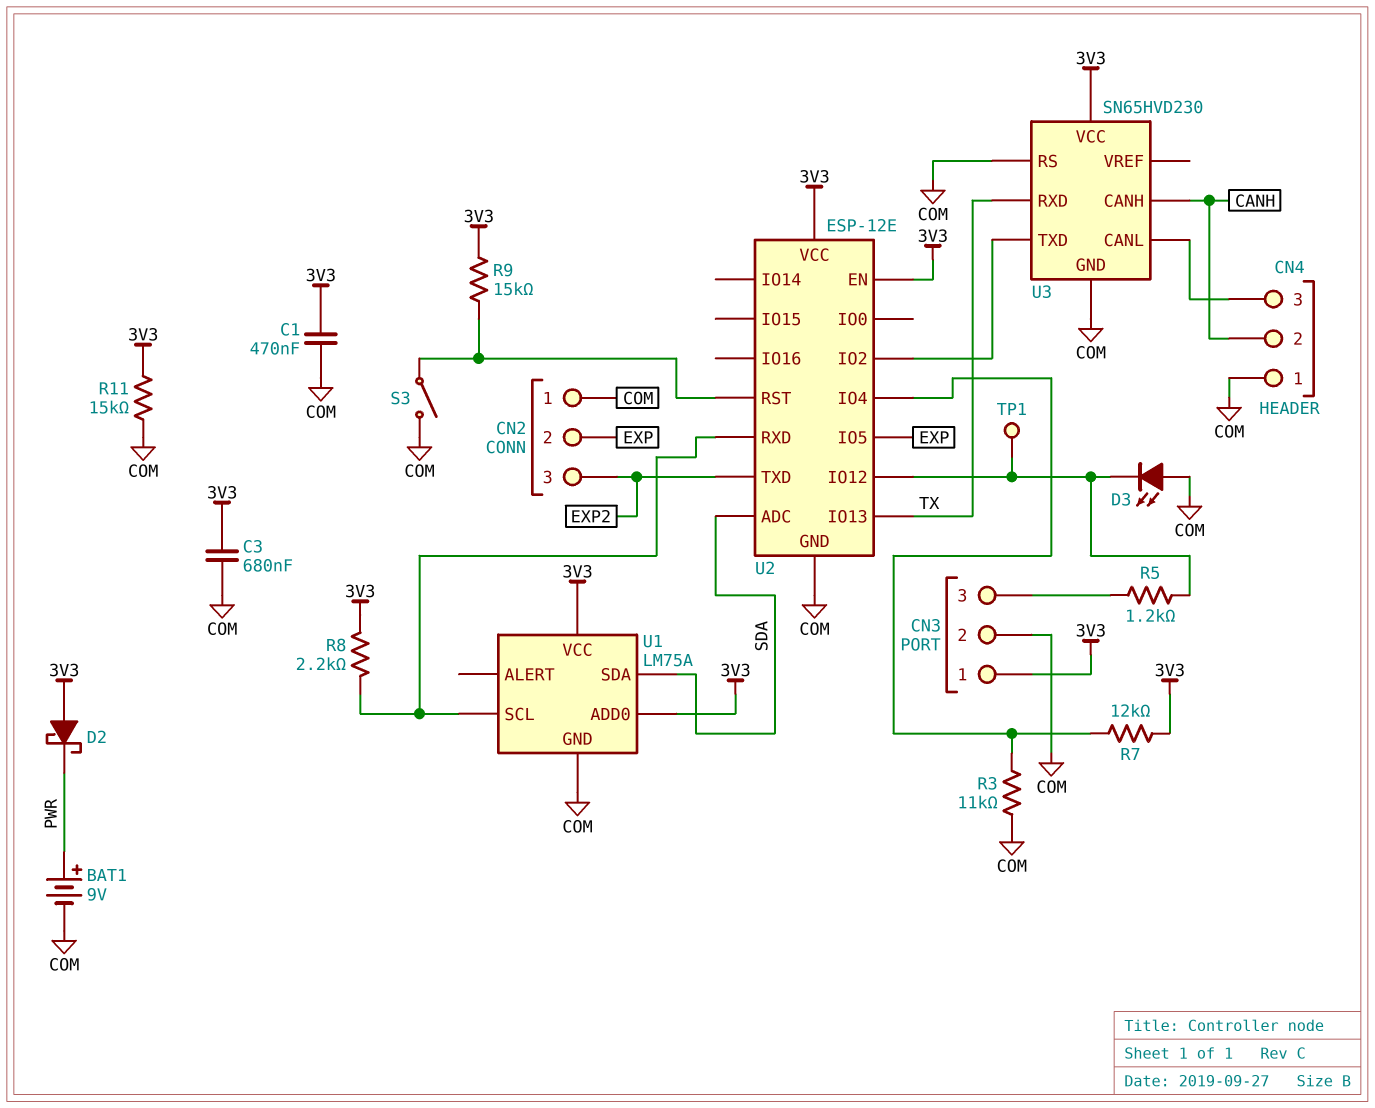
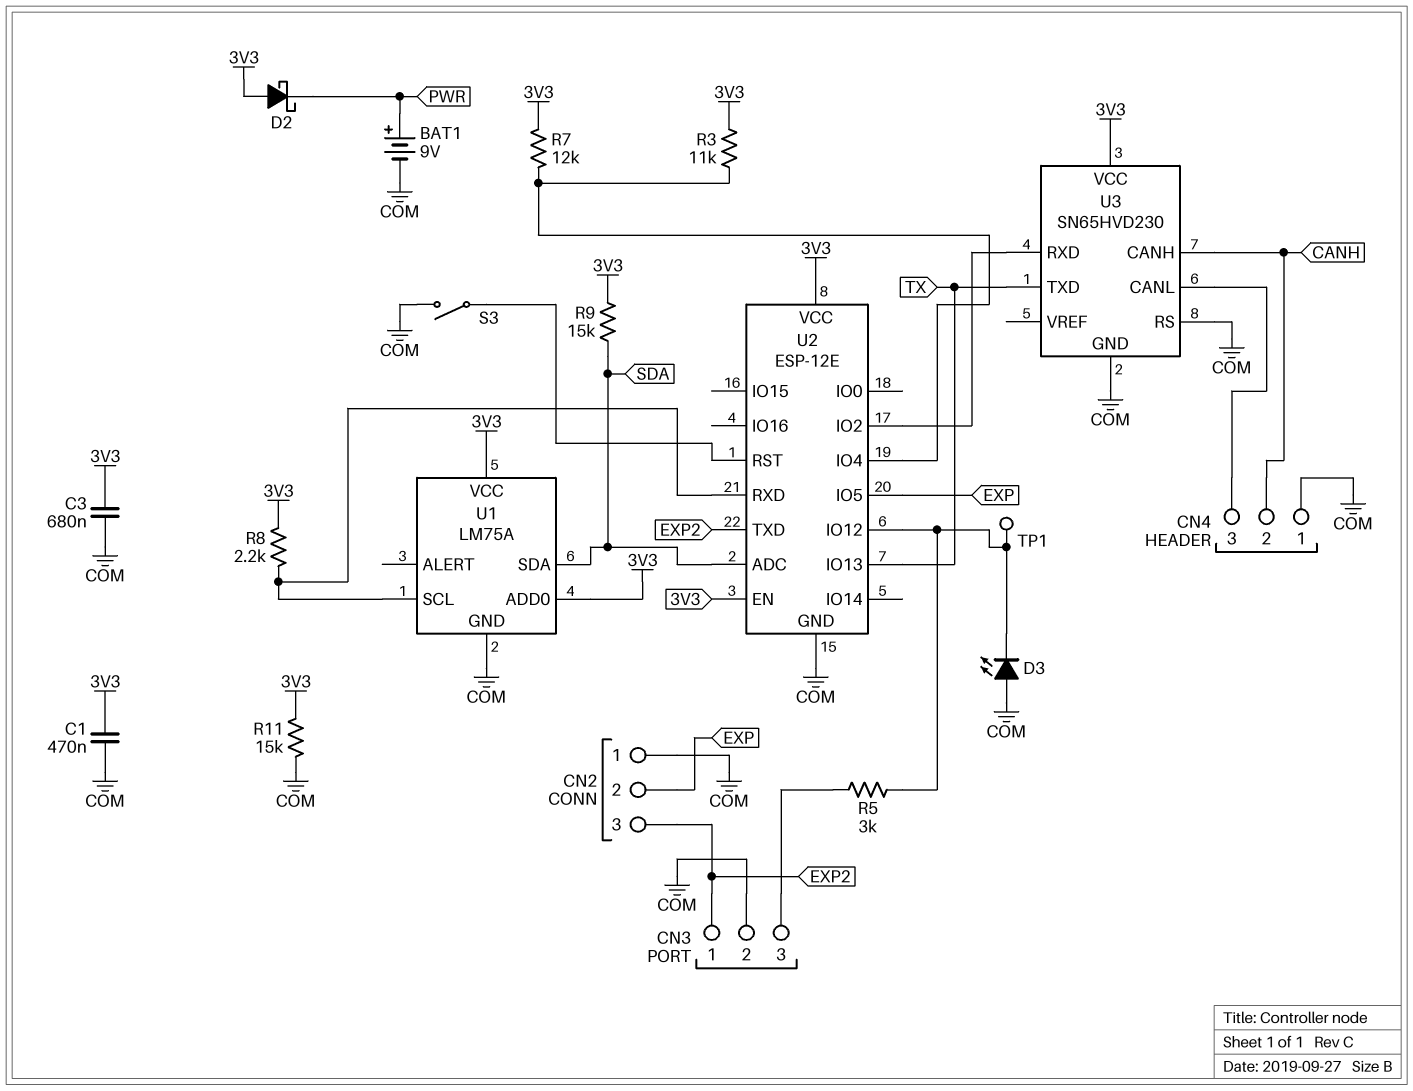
CN3 pin 1: 3V3 -> EXP2
R3: 11k (COM, U2/IO4) -> 11k (3V3, U2/IO4)
R5: 1.2k (CN3/3, U2/IO12) -> 3k (CN3/3, U2/IO12)
R9: 15k (3V3, U2/RST) -> 15k (3V3, SDA)
U3 pin RXD: TX -> U2/IO2
U3 pin TXD: U2/IO2 -> TX

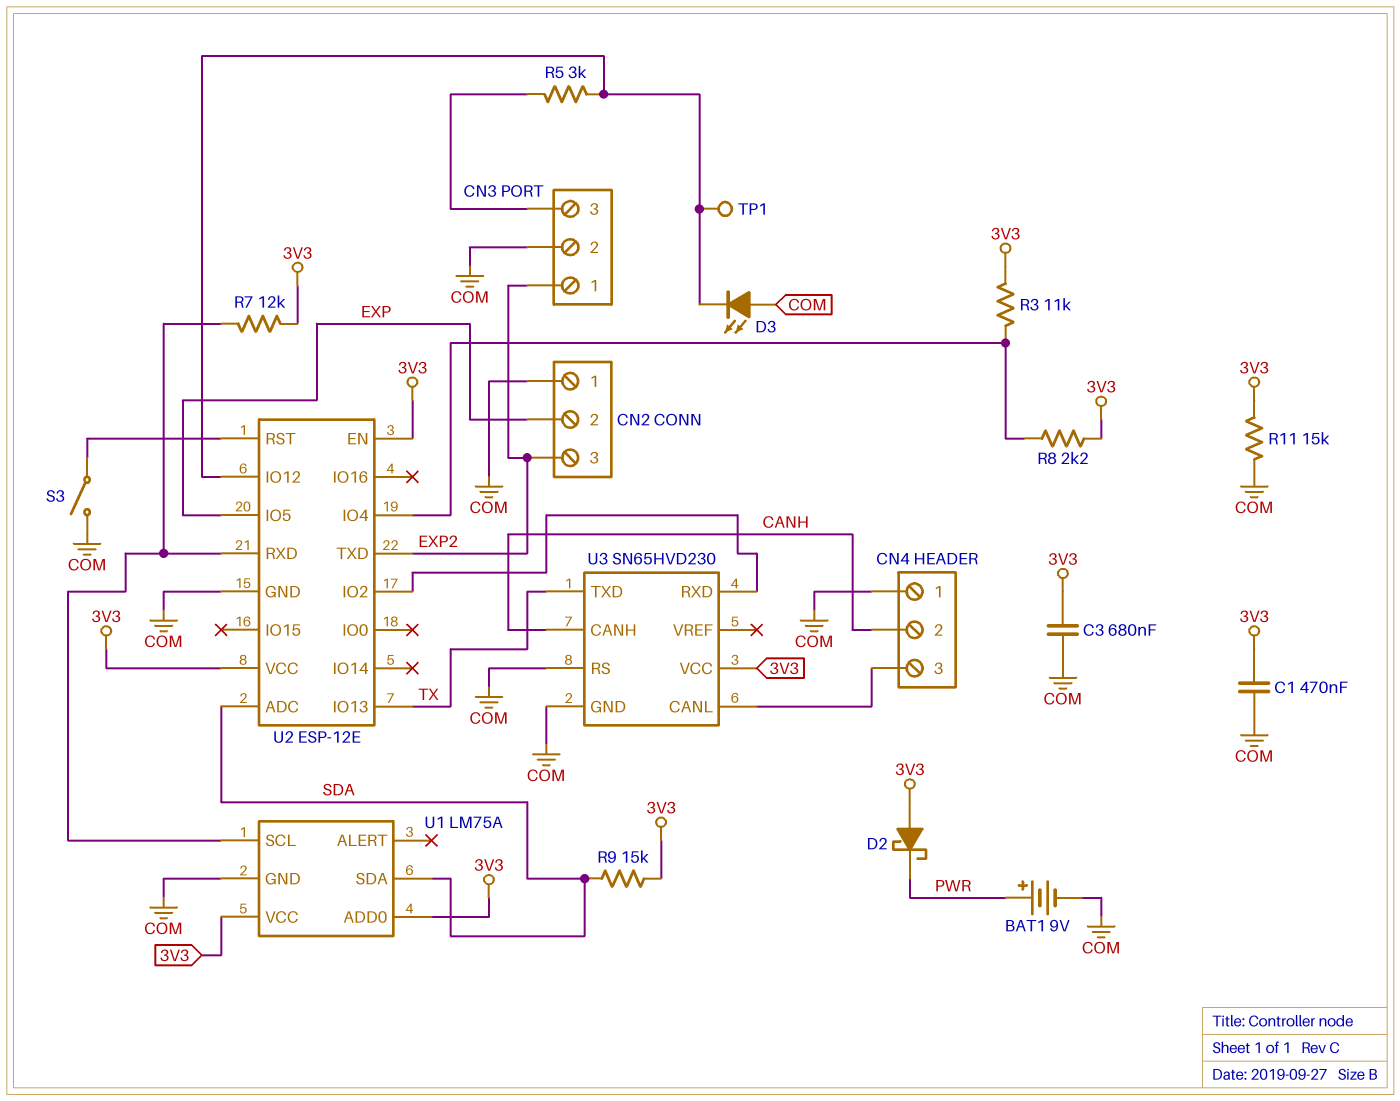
R7: 12k (3V3, U2/IO4) -> 12k (3V3, U1/SCL)
R8: 2.2k (3V3, U1/SCL) -> 2.2k (3V3, U2/IO4)

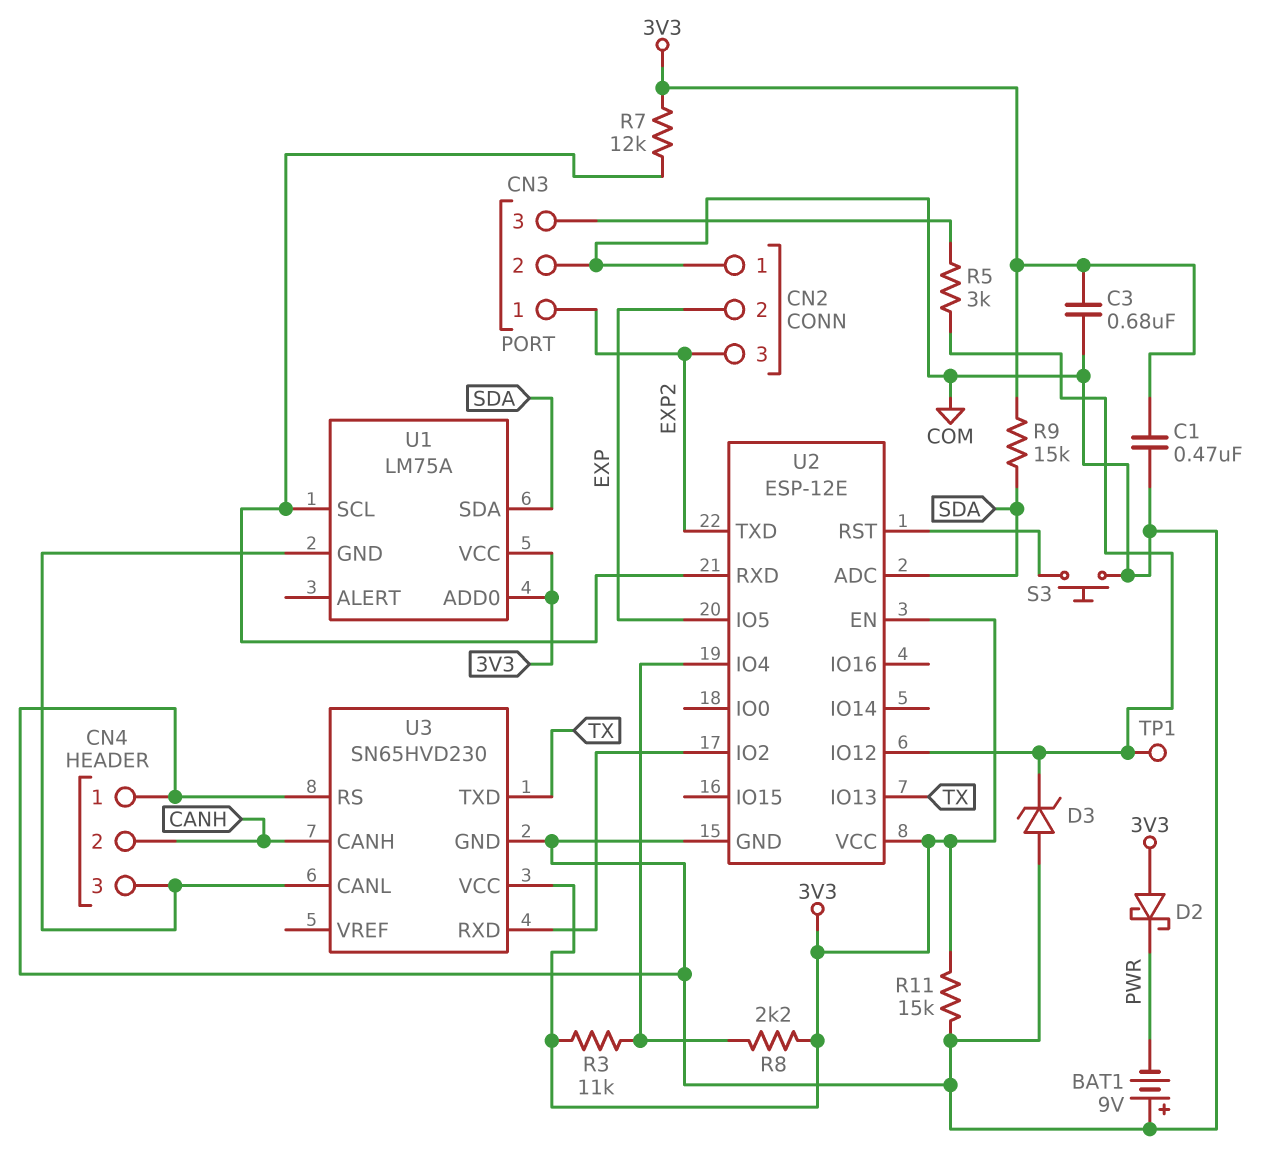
BAT1: 9V (plus PWR, minus COM) -> 9V (plus COM, minus PWR)
D3: LED (A COM, K U2/IO12) -> zener (A COM, K U2/IO12)
S3: switch (COM, U2/RST) -> button (COM, U2/RST)
U1 pin GND: COM -> CN4/3

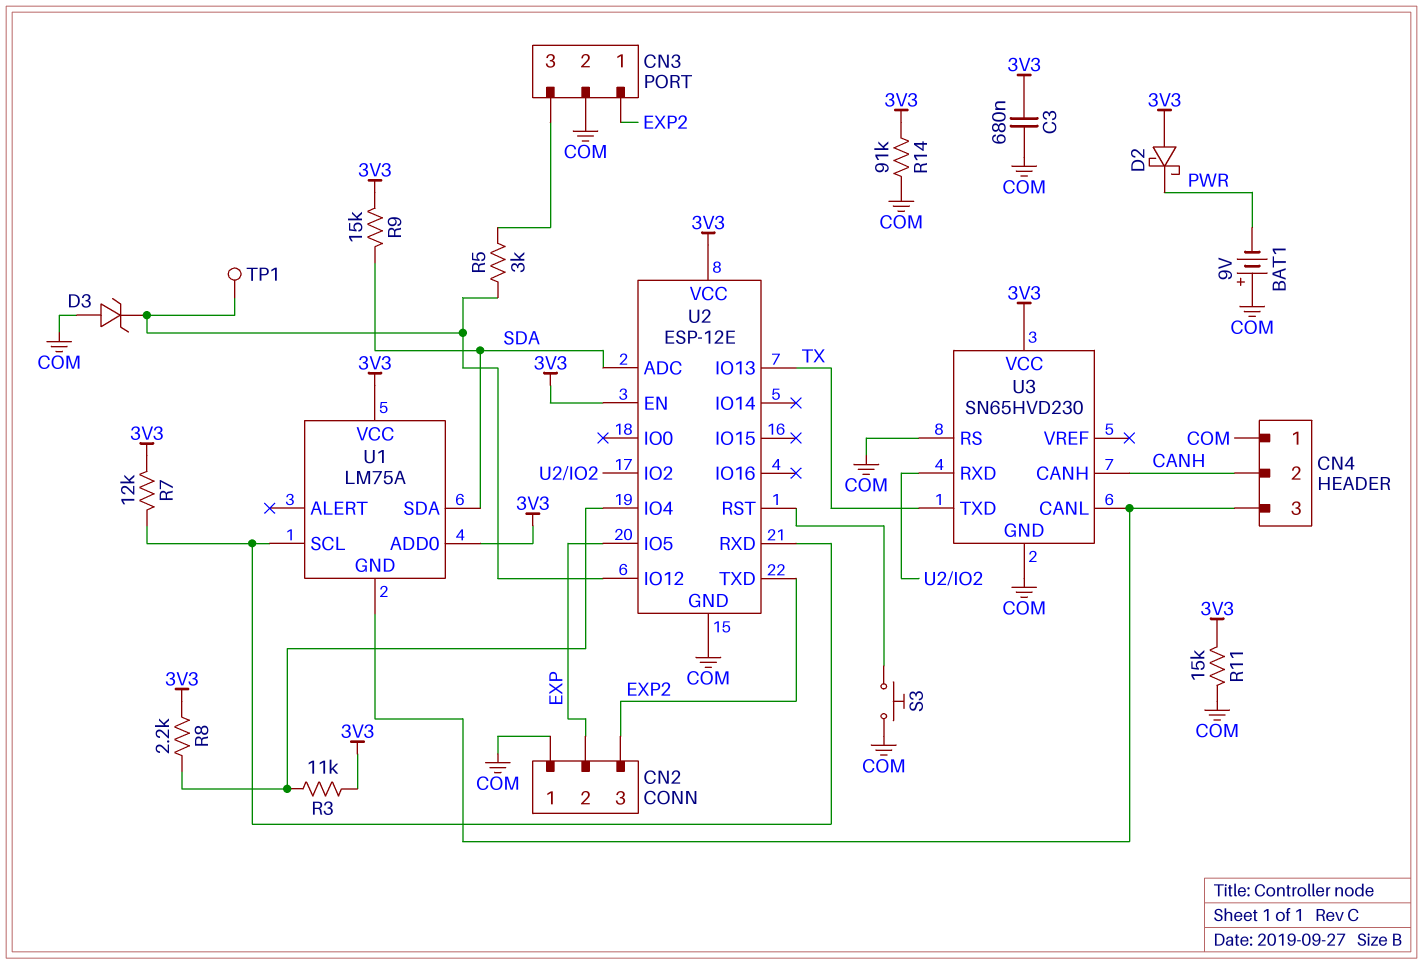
C1: 470nF (3V3, COM) -> none
R14: none -> 91k (3V3, COM)

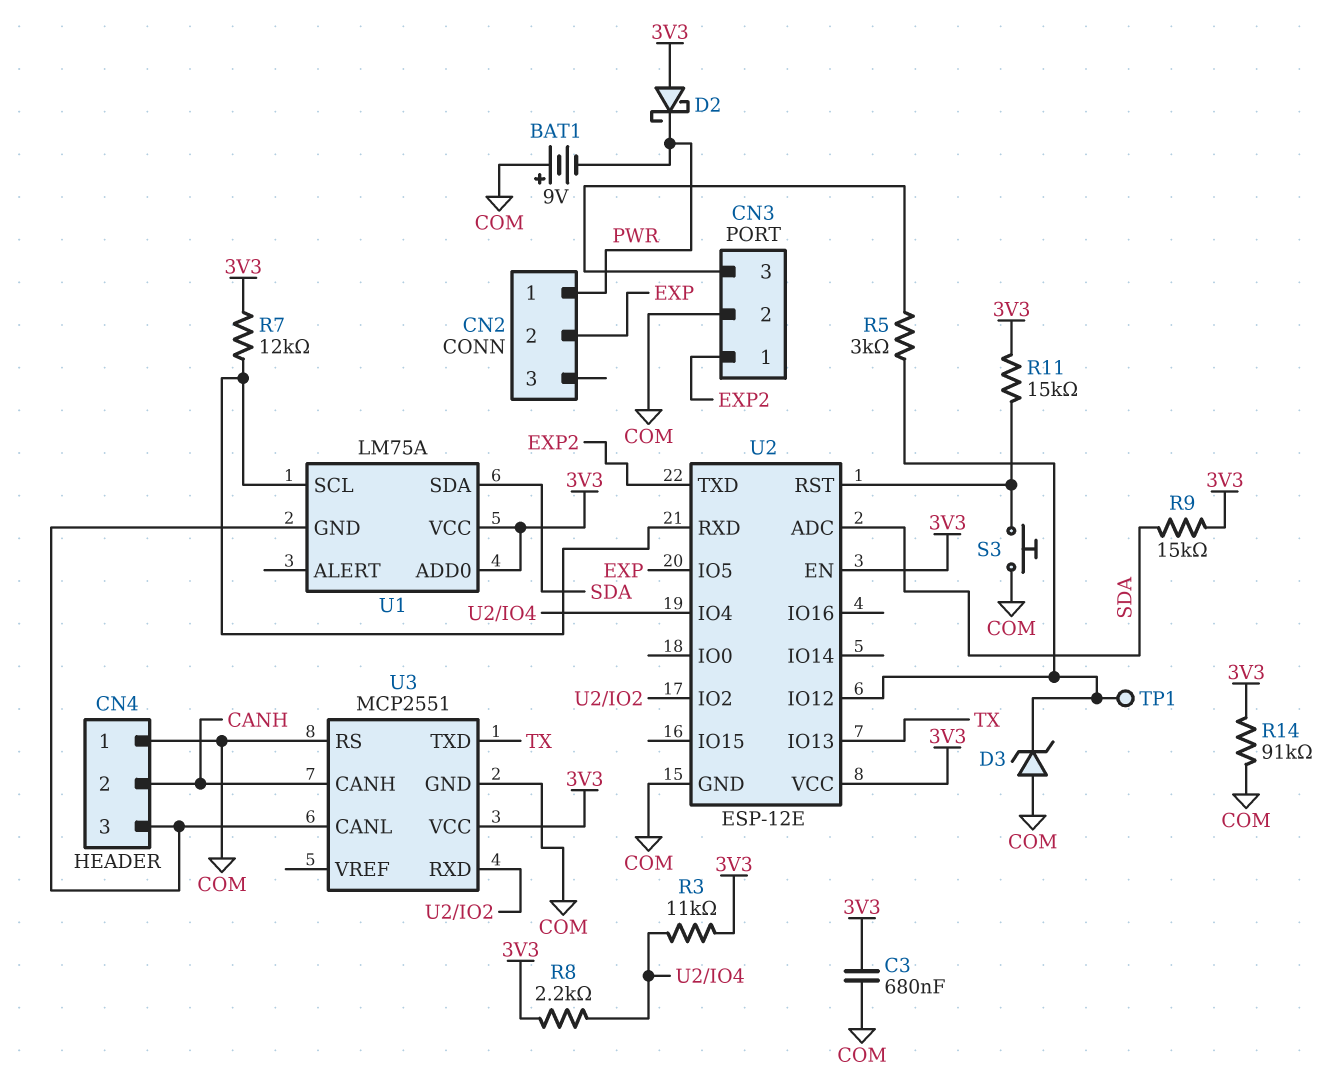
CN2 pin 1: COM -> PWR
CN2 pin 3: EXP2 -> none
R11: 15k (3V3, COM) -> 15k (3V3, U2/RST)
U3: SN65HVD230 -> MCP2551

